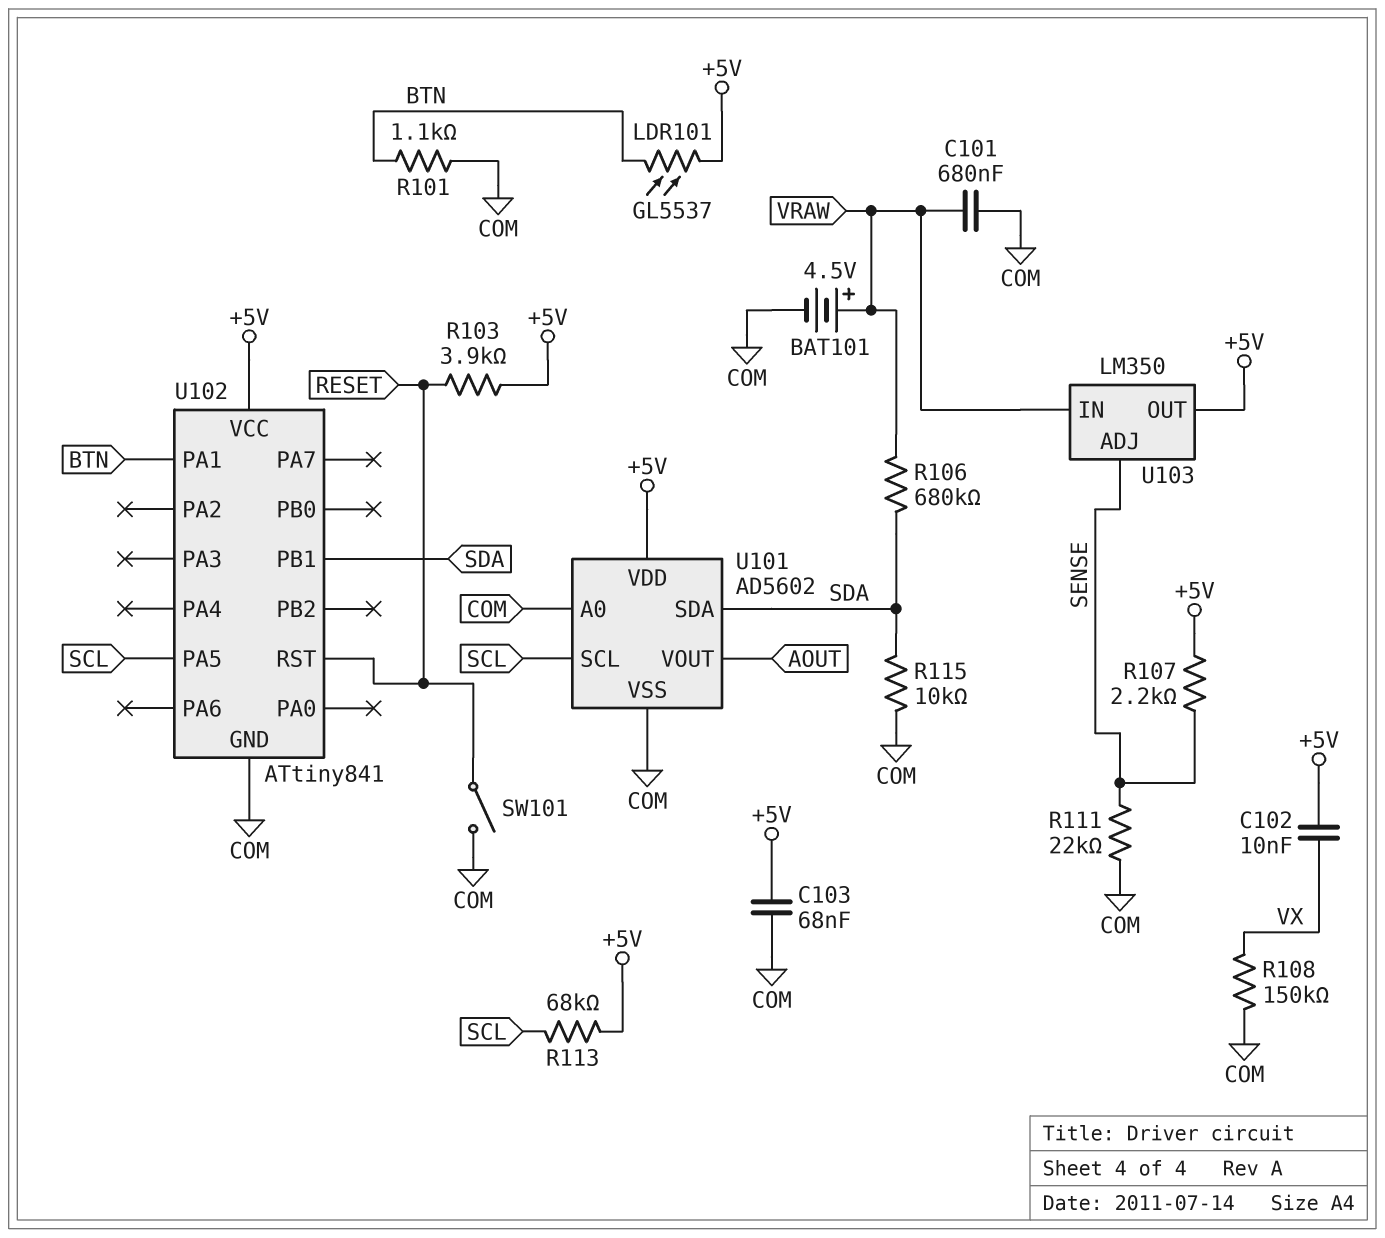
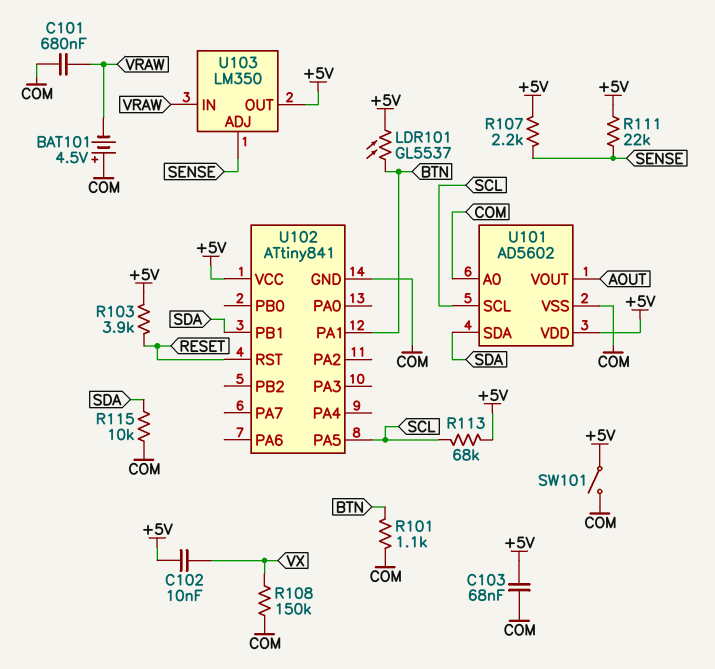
BAT101: 4.5V (plus VRAW, minus COM) -> 4.5V (plus COM, minus VRAW)
R106: 680k (SDA, VRAW) -> none
R111: 22k (COM, SENSE) -> 22k (+5V, SENSE)
SW101: switch (COM, RESET) -> switch (+5V, COM)

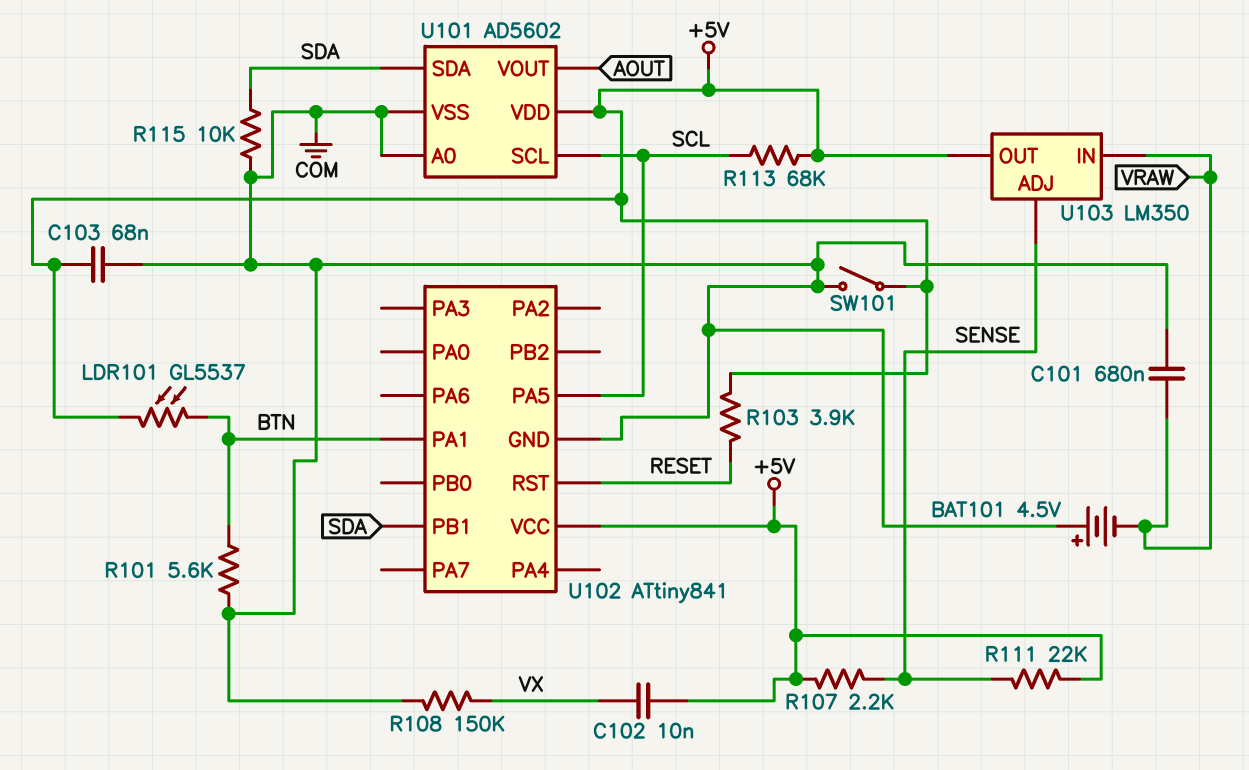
R101: 1.1k (BTN, COM) -> 5.6k (BTN, COM)

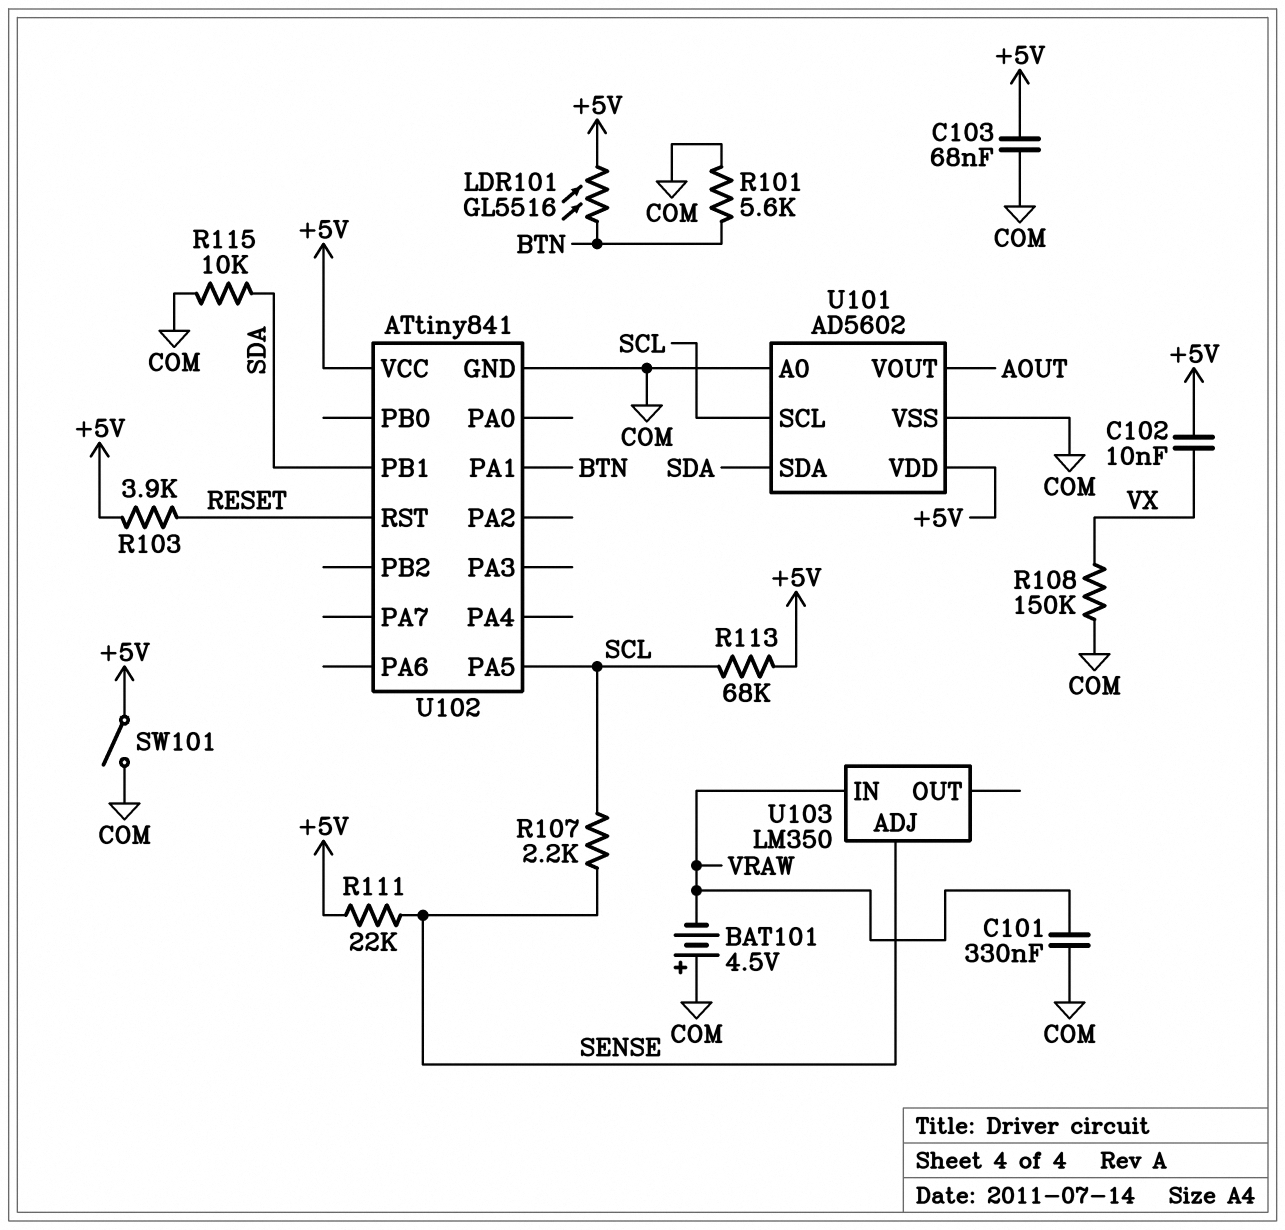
C101: 680nF (COM, VRAW) -> 330nF (COM, VRAW)
LDR101: GL5537 (+5V, BTN) -> GL5516 (+5V, BTN)
R107: 2.2k (+5V, SENSE) -> 2.2k (SCL, SENSE)
U103 pin OUT: +5V -> none

